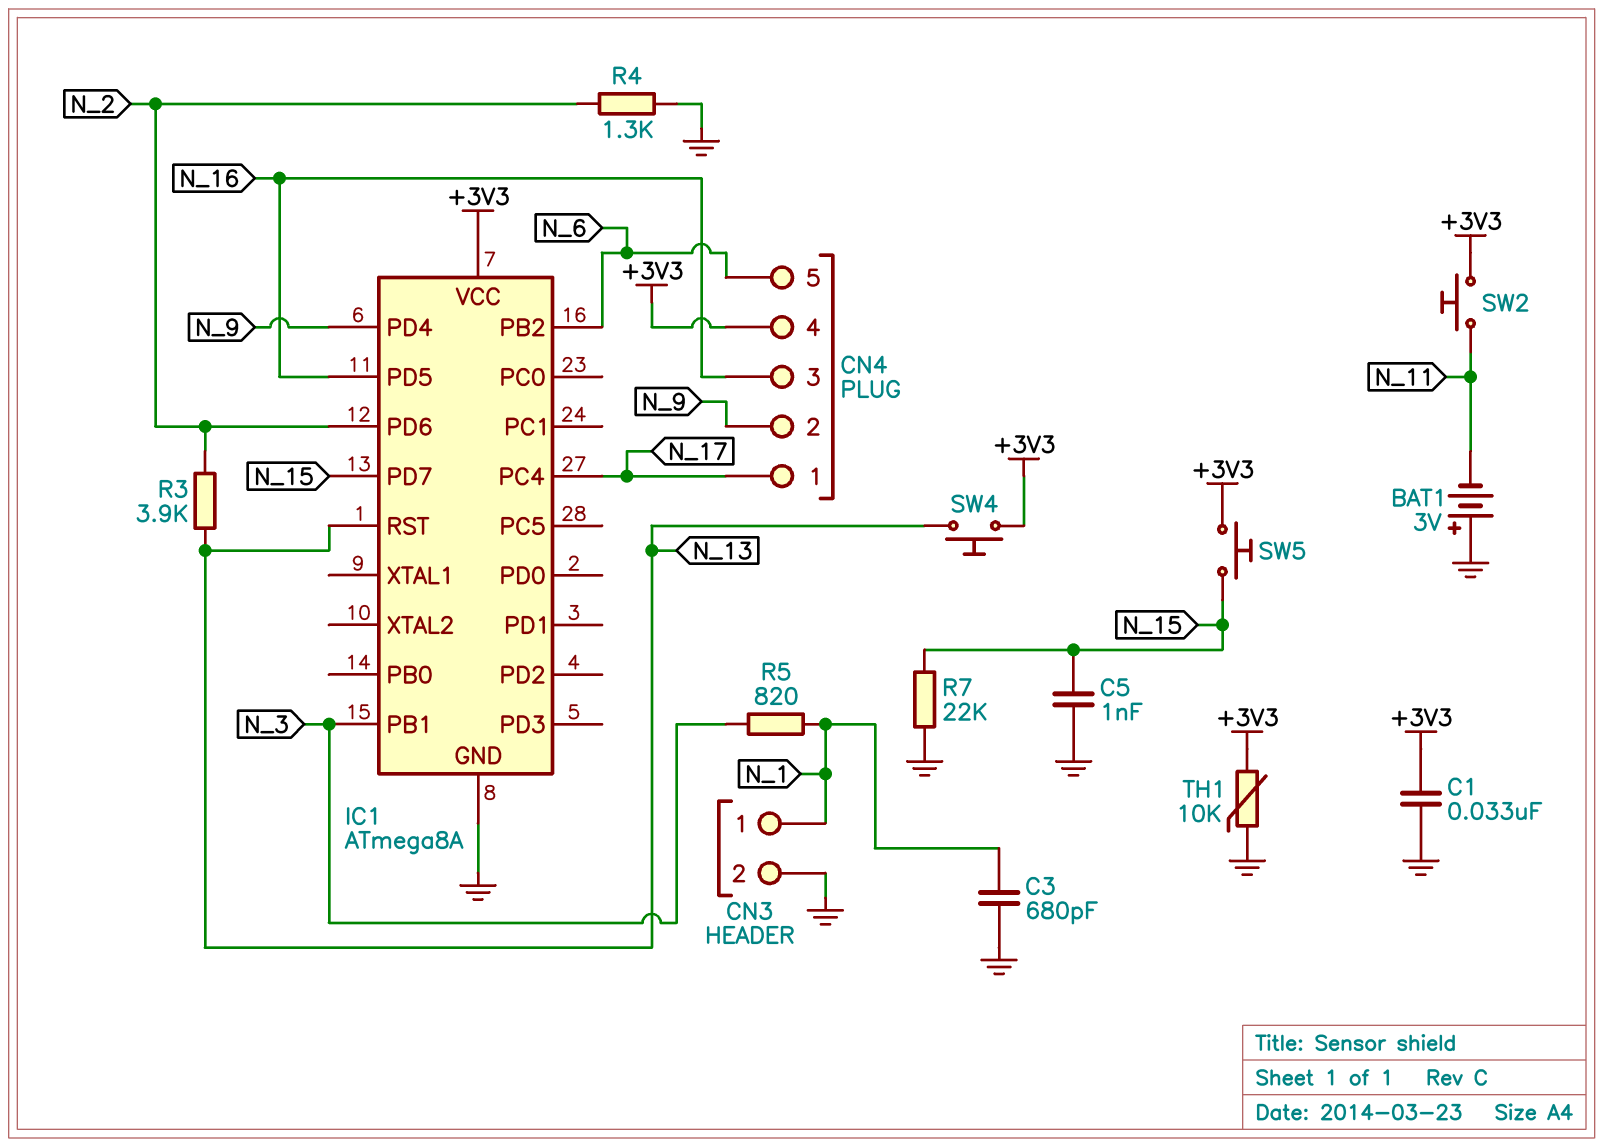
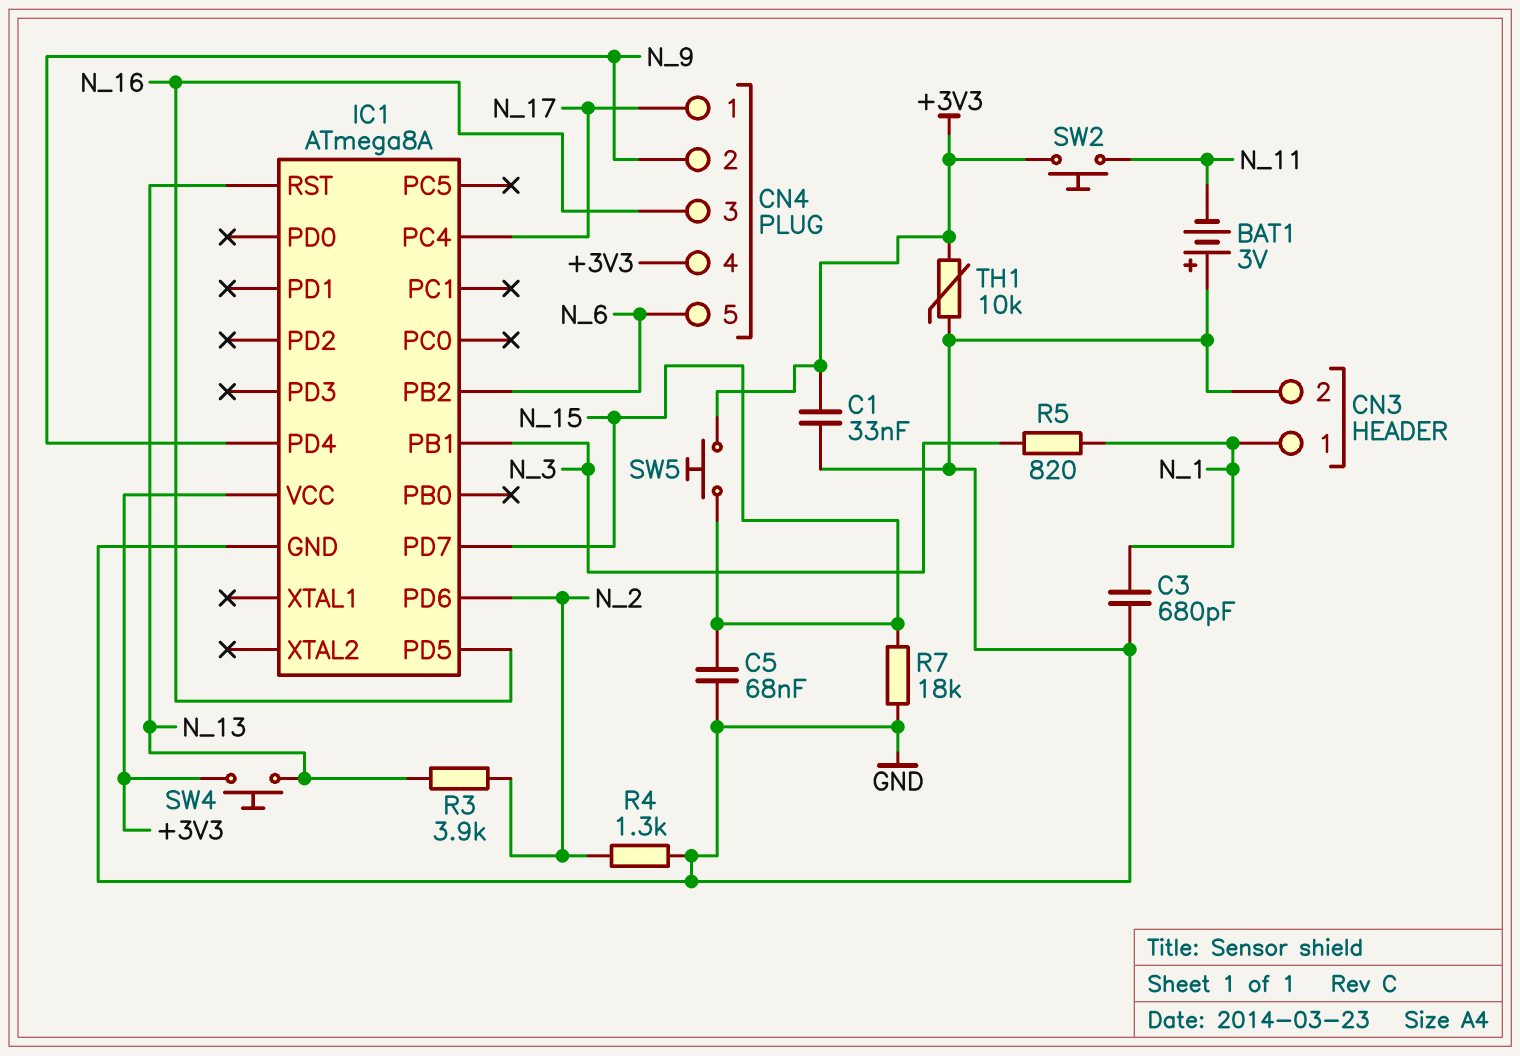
C5: 1nF (GND, N_15) -> 68nF (GND, N_15)
R7: 22k (GND, N_15) -> 18k (GND, N_15)

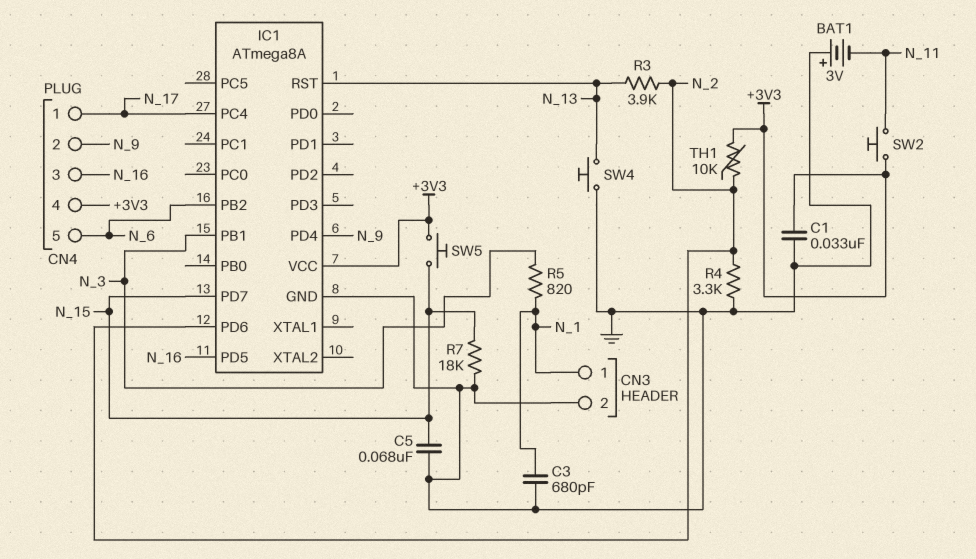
R4: 1.3k (GND, N_2) -> 3.3k (GND, N_2)
SW4: button (+3V3, N_13) -> button (GND, N_13)
TH1: 10k (+3V3, GND) -> 10k (+3V3, N_2)

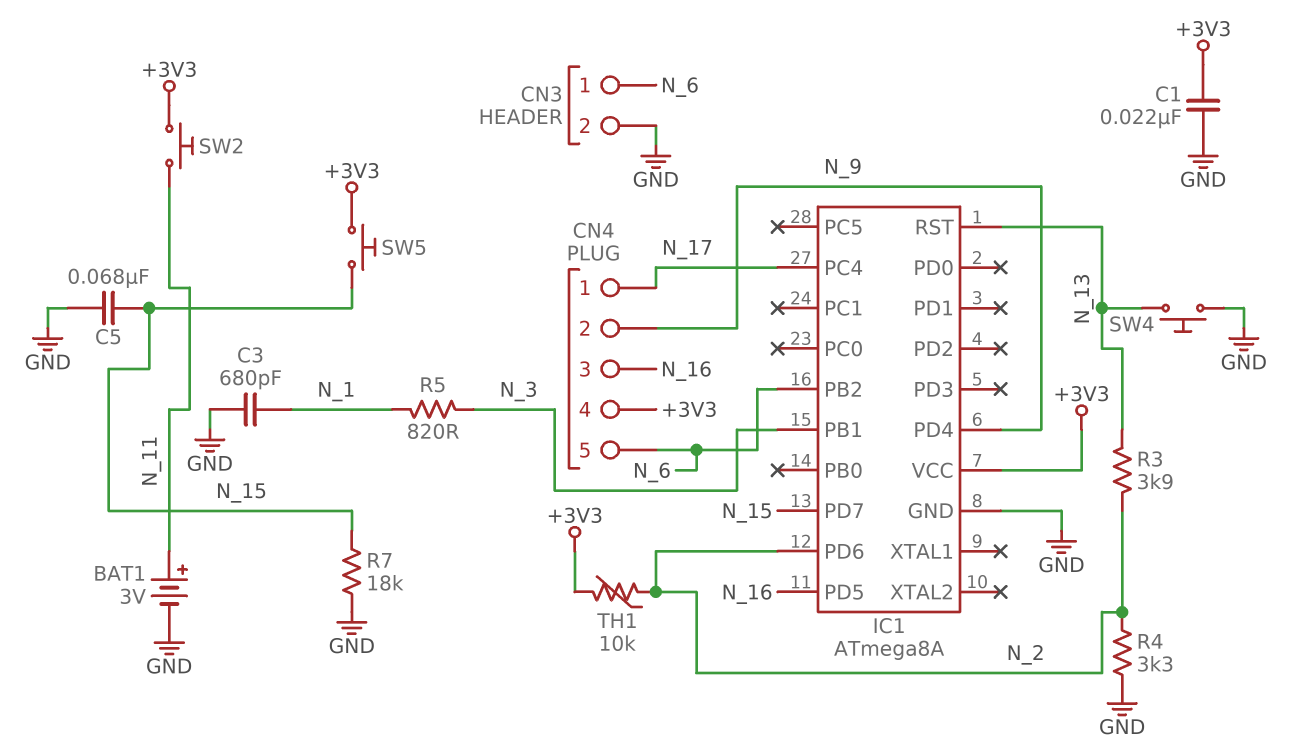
BAT1: 3V (plus GND, minus N_11) -> 3V (plus N_11, minus GND)
C1: 33nF (+3V3, GND) -> 22nF (+3V3, GND)
CN3 pin 1: N_1 -> N_6

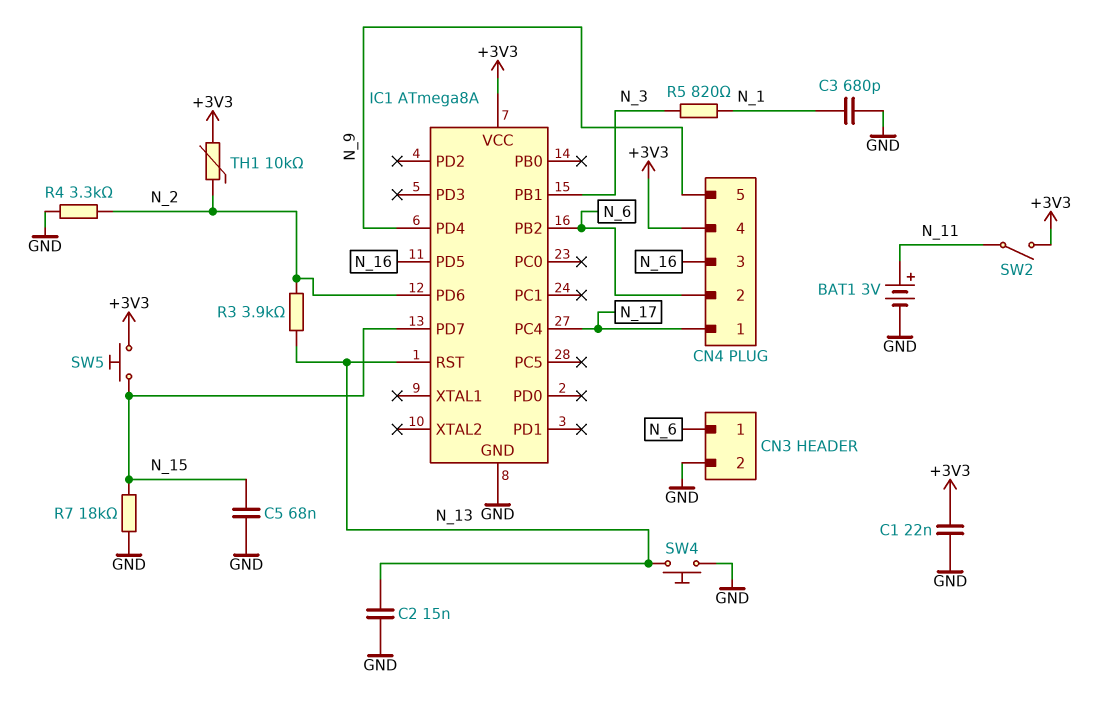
C2: none -> 15nF (GND, N_13)
CN4 pin 2: N_9 -> N_6
CN4 pin 5: N_6 -> N_9
SW2: button (+3V3, N_11) -> switch (+3V3, N_11)

